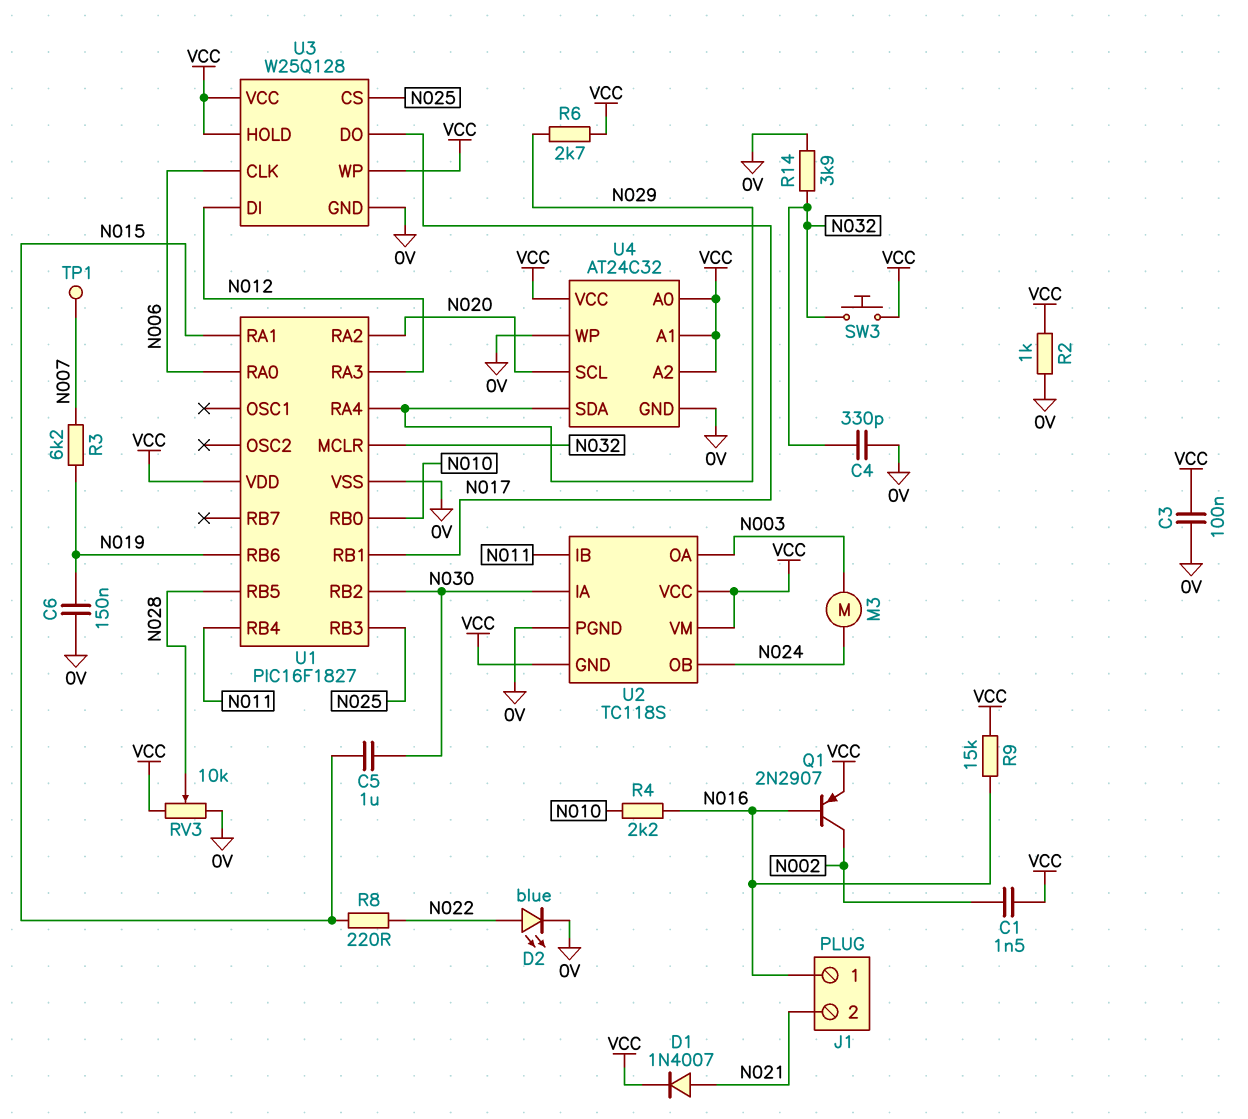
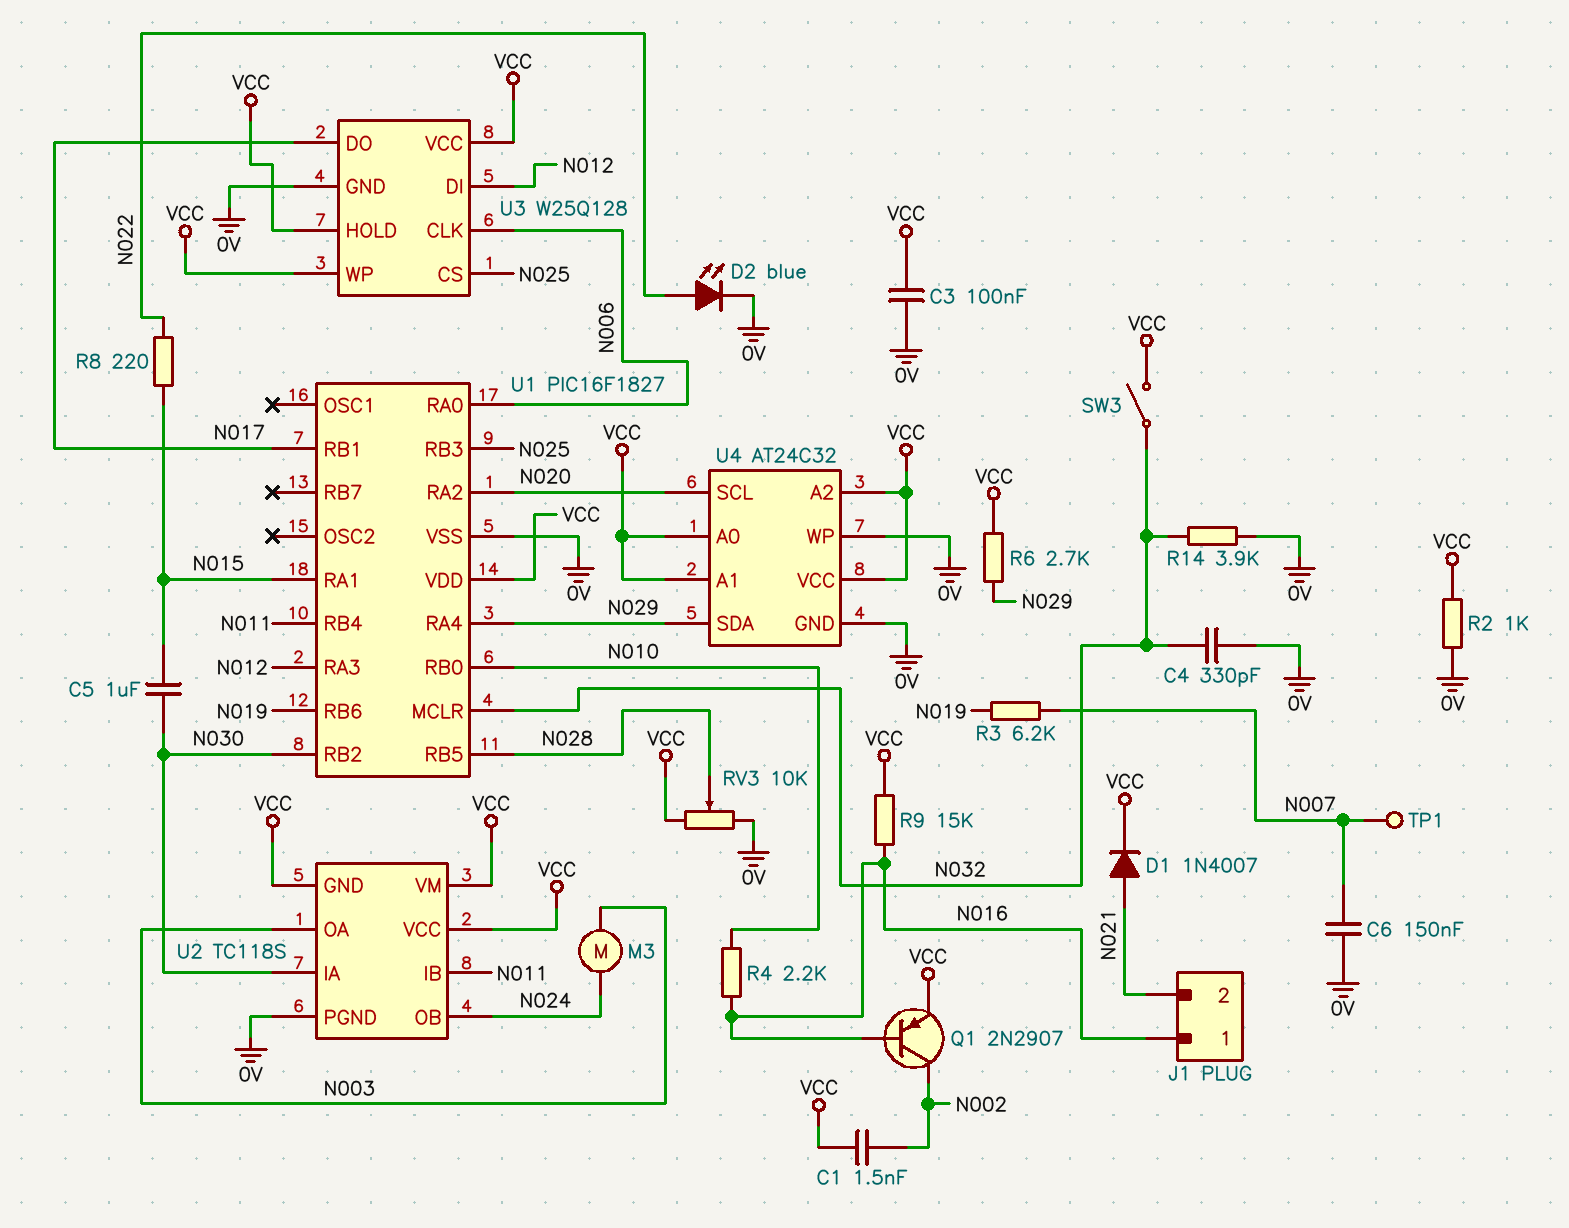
C6: 150nF (0V, N019) -> 150nF (0V, N007)
SW3: button (N032, VCC) -> switch (N032, VCC)

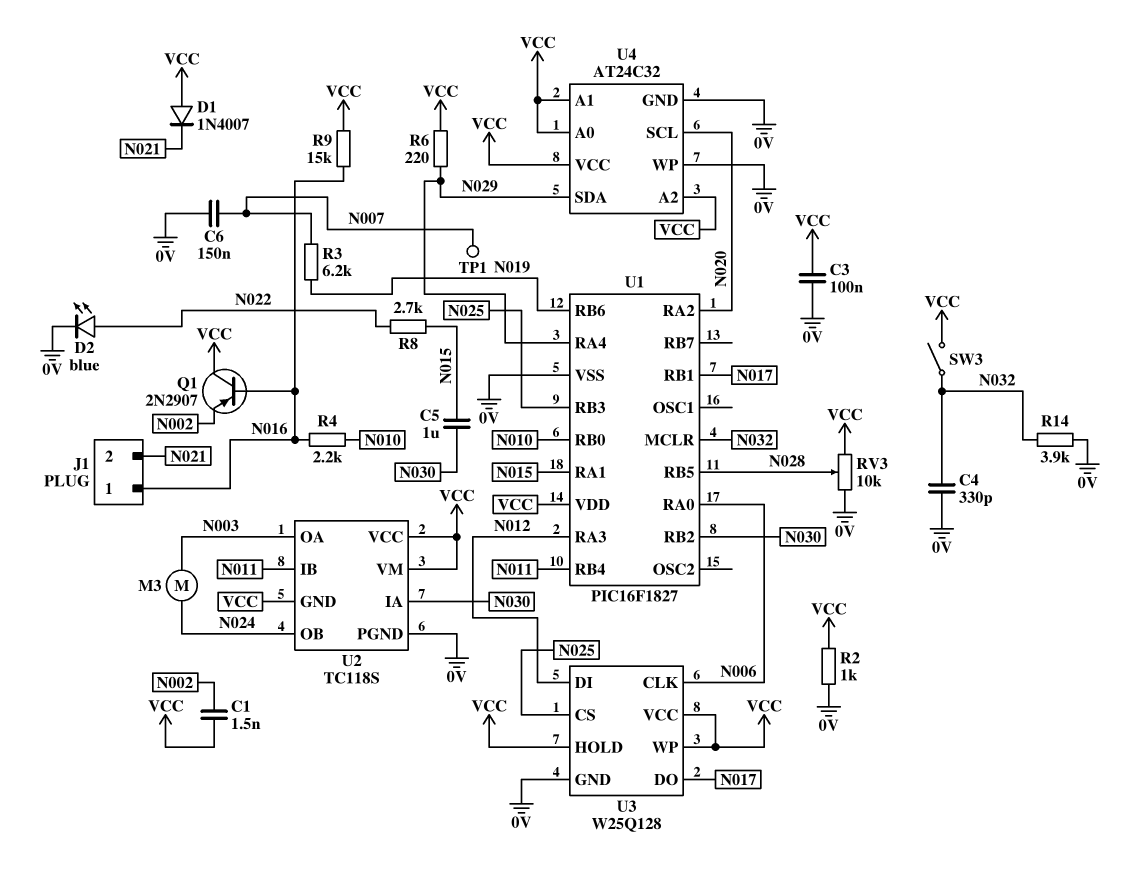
D1: diode 1N4007 (A N021, K VCC) -> diode 1N4007 (A VCC, K N021)
Q1: PNP 2N2907 (B N016, C N002, E VCC) -> PNP 2N2907 (B N016, C VCC, E N002)
R6: 2.7k (N029, VCC) -> 220 (N029, VCC)
R8: 220 (N015, N022) -> 2.7k (N015, N022)

